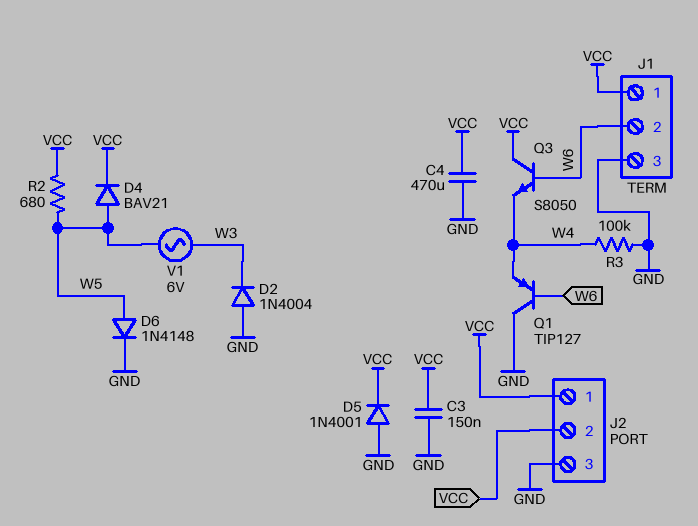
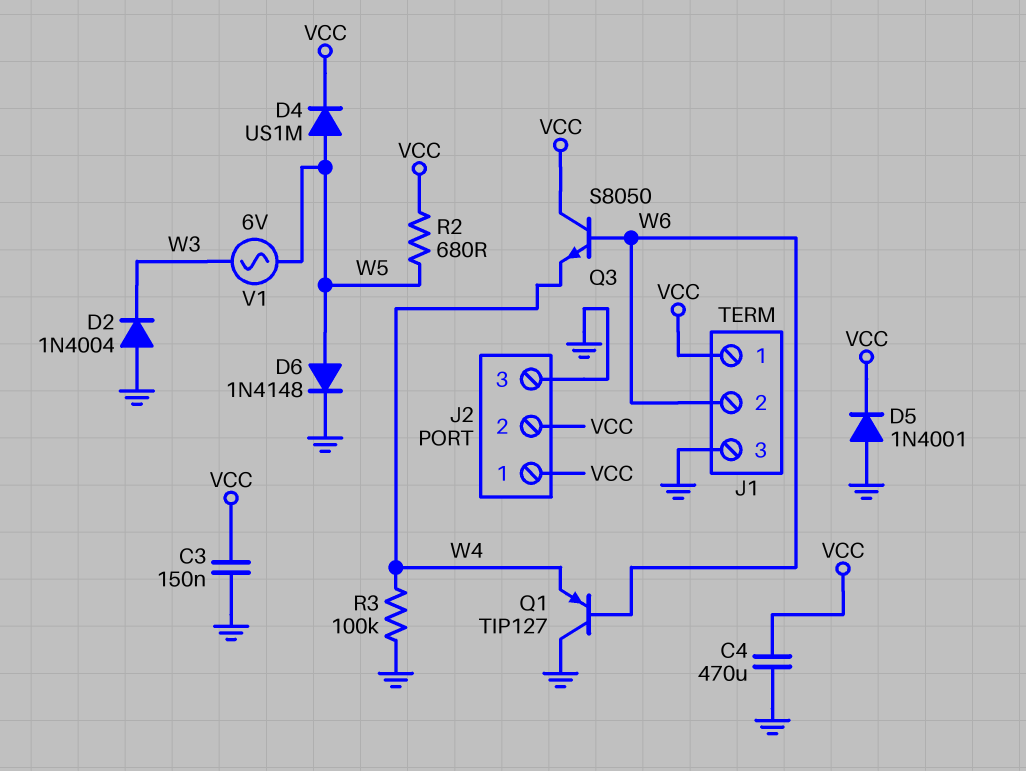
D4: diode BAV21 (A W5, K VCC) -> diode US1M (A W5, K VCC)

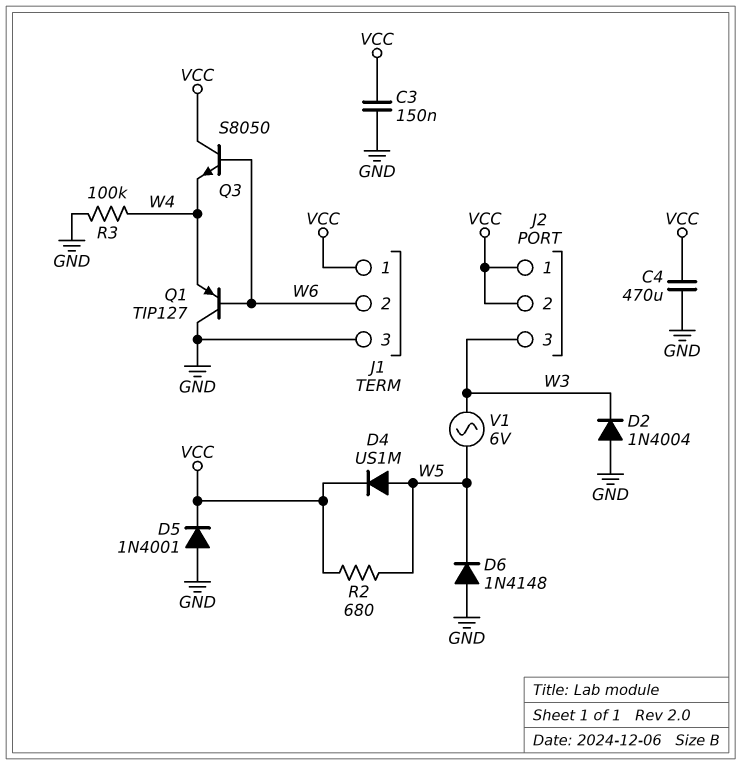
D6: diode 1N4148 (A W5, K GND) -> diode 1N4148 (A GND, K W5)
J2 pin 3: GND -> W3

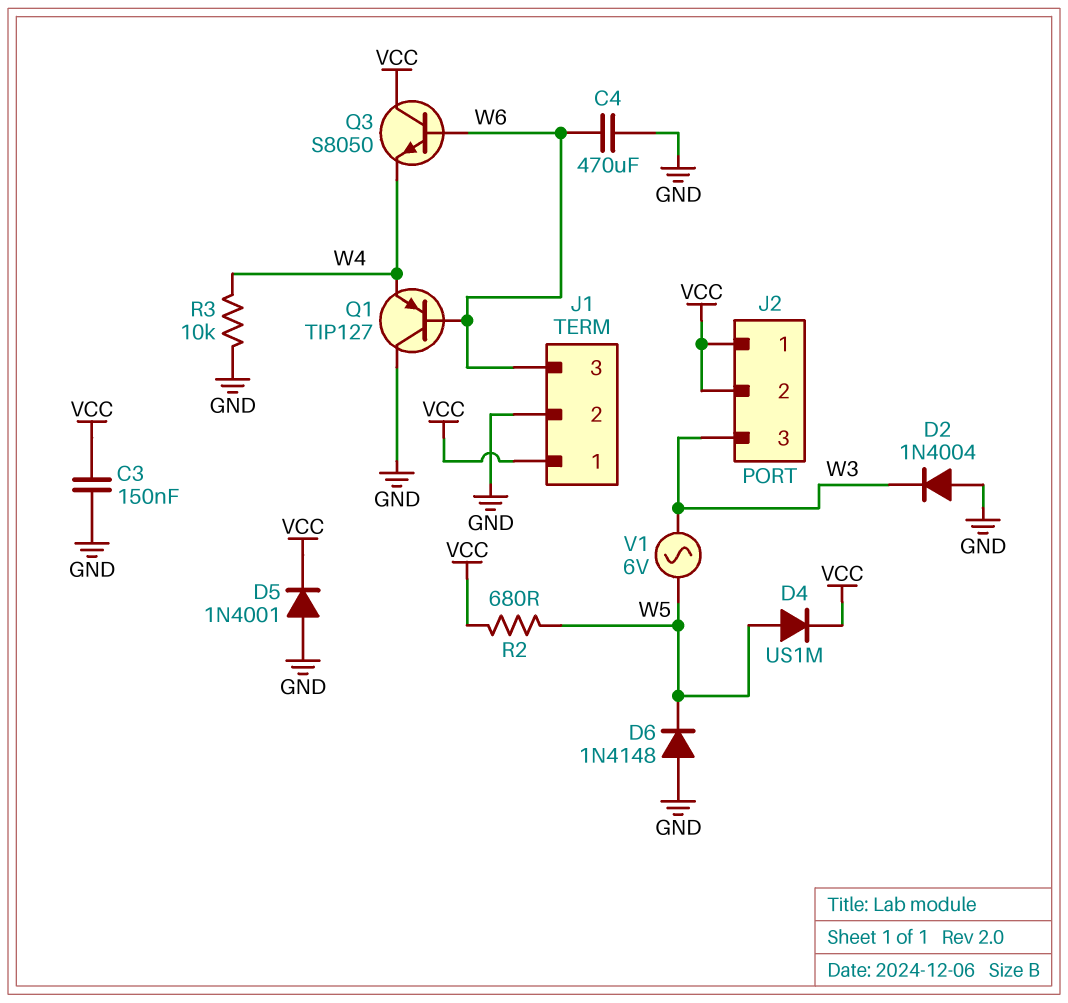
C4: 470uF (GND, VCC) -> 470uF (GND, W6)
J1 pin 2: W6 -> GND
J1 pin 3: GND -> W6
R3: 100k (GND, W4) -> 10k (GND, W4)

